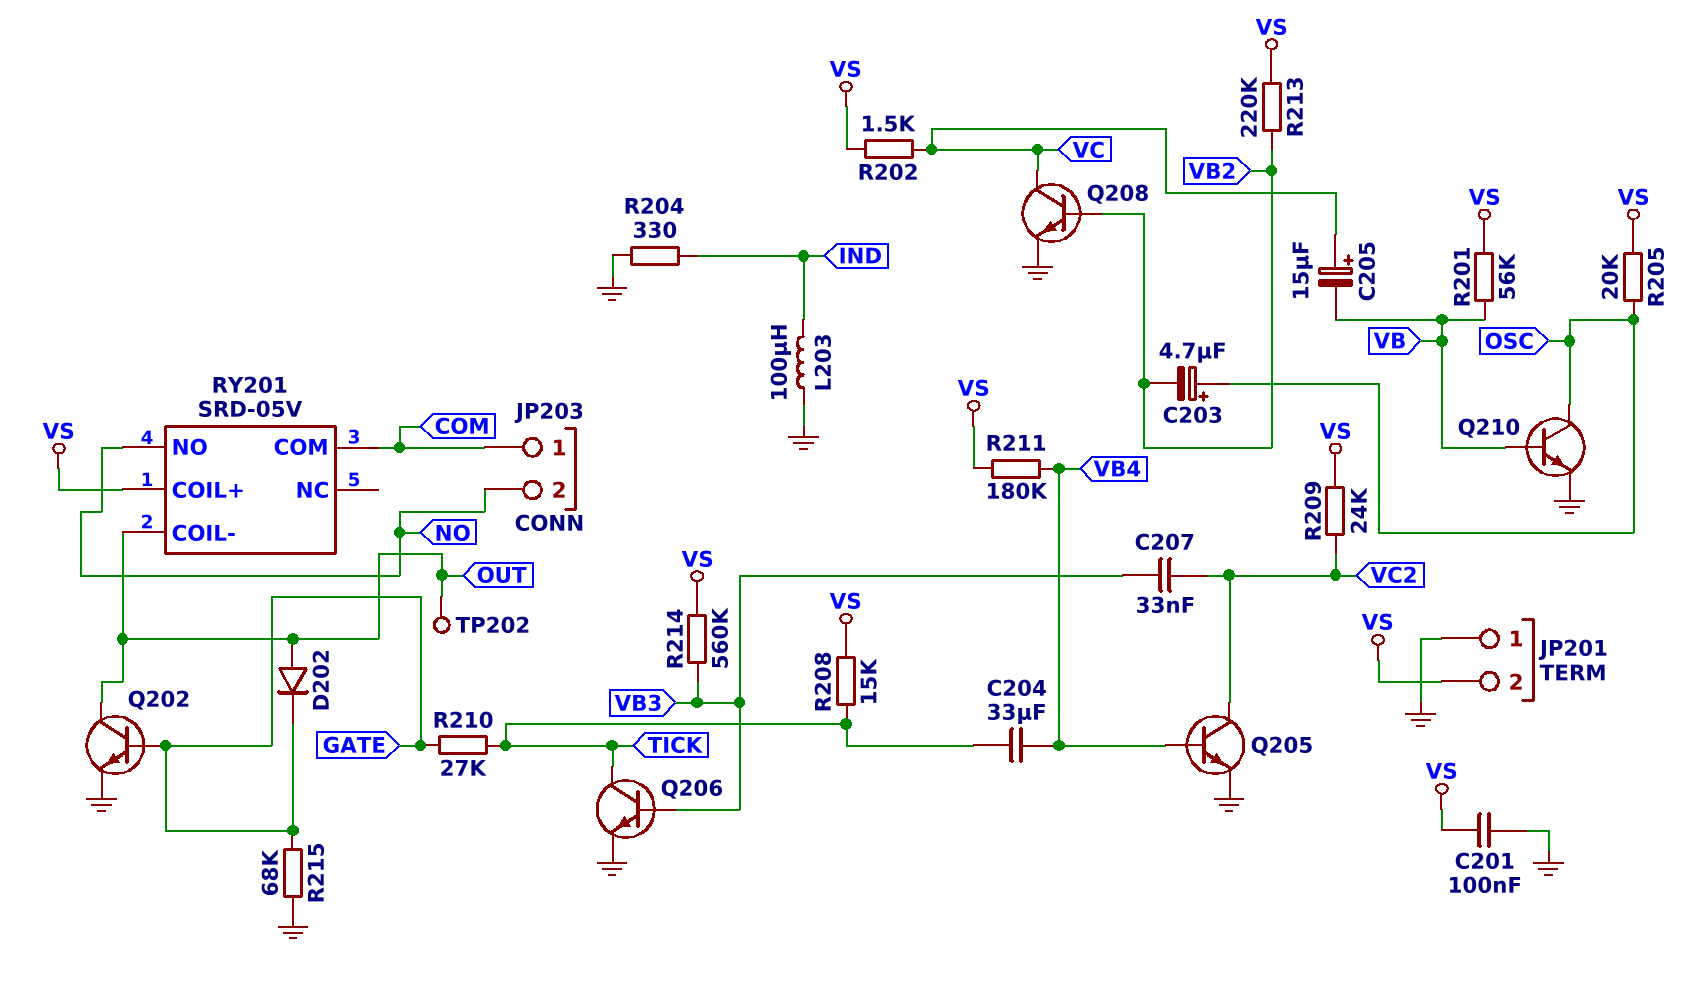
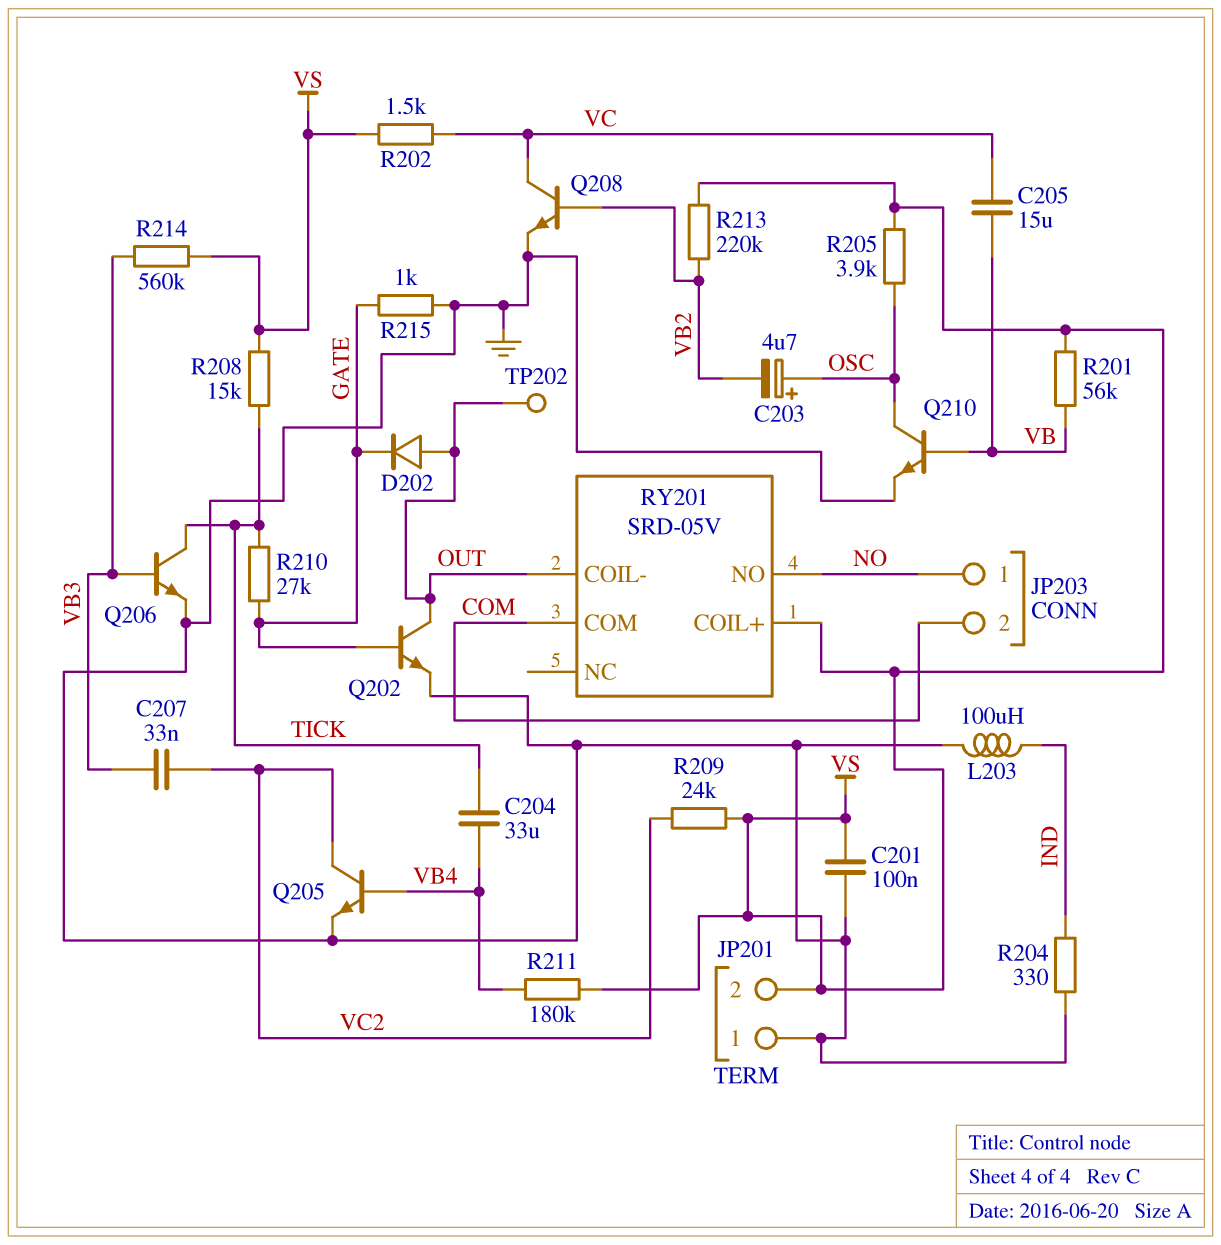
C205: 15uF (plus VC, minus VB) -> 15uF (VB, VC)
JP203 pin 1: COM -> NO
JP203 pin 2: NO -> COM
R205: 20k (OSC, VS) -> 3.9k (OSC, VS)
R215: 68k (GATE, GND) -> 1k (GATE, GND)

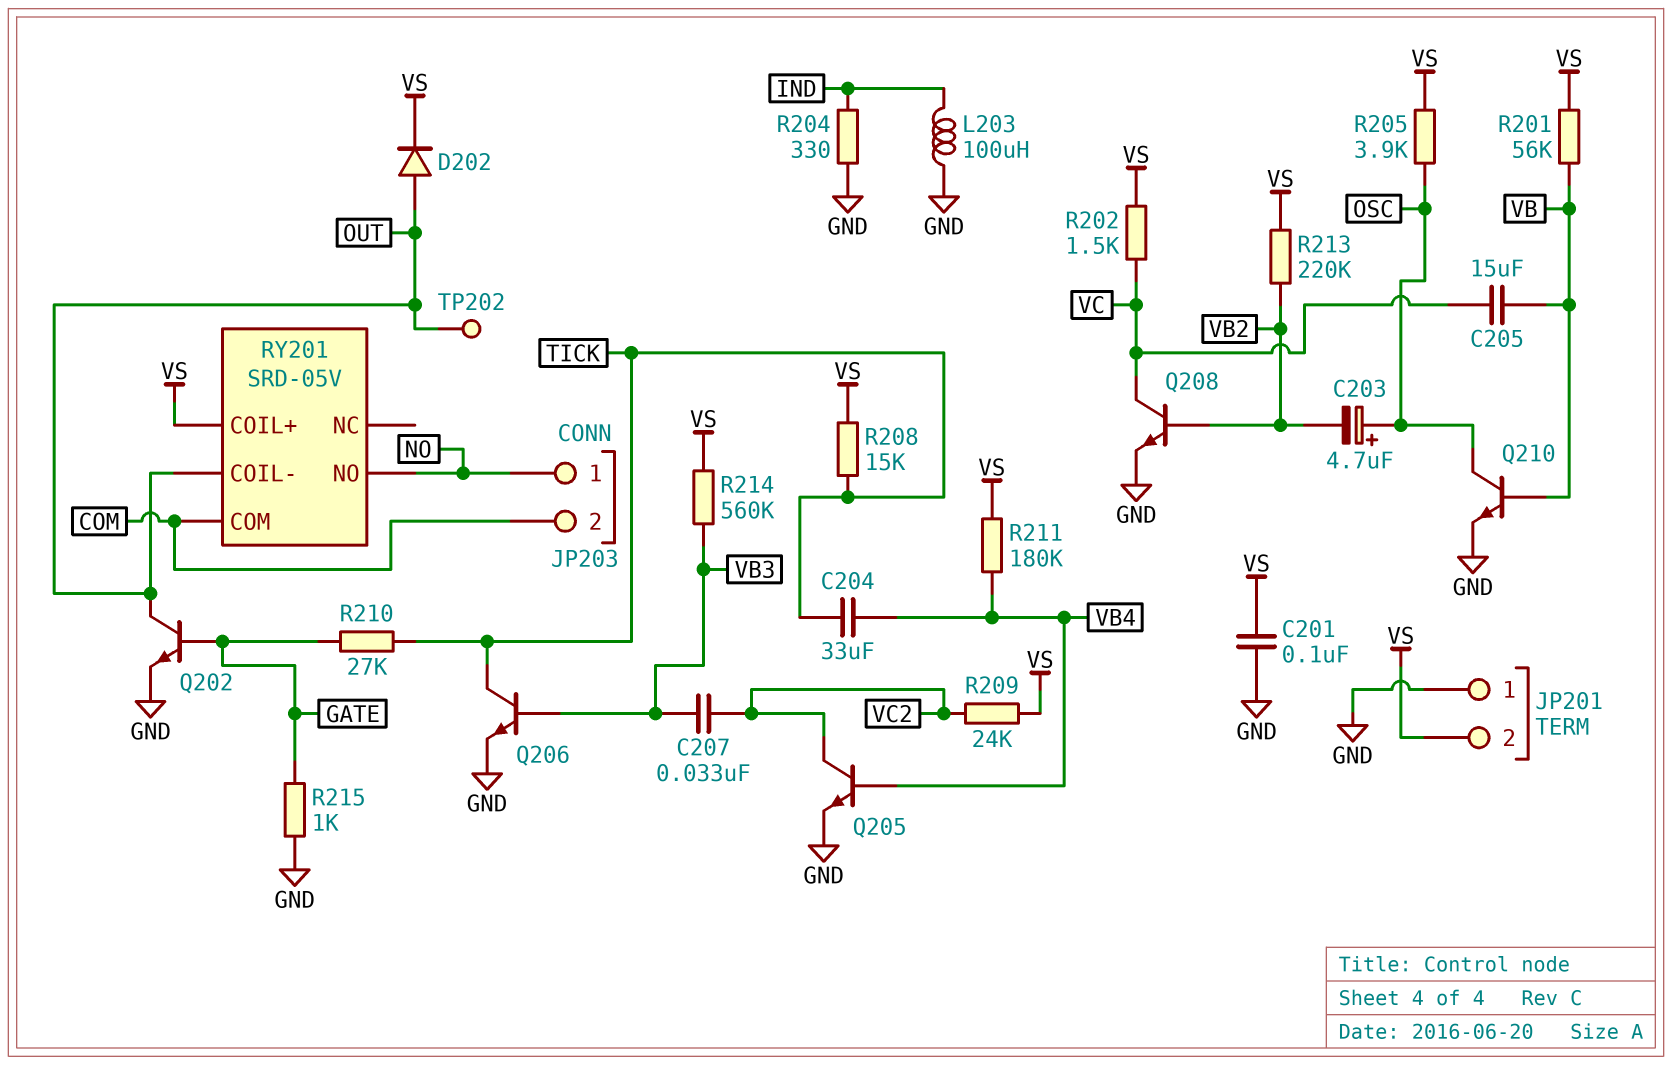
D202: diode (A OUT, K GATE) -> diode (A OUT, K VS)

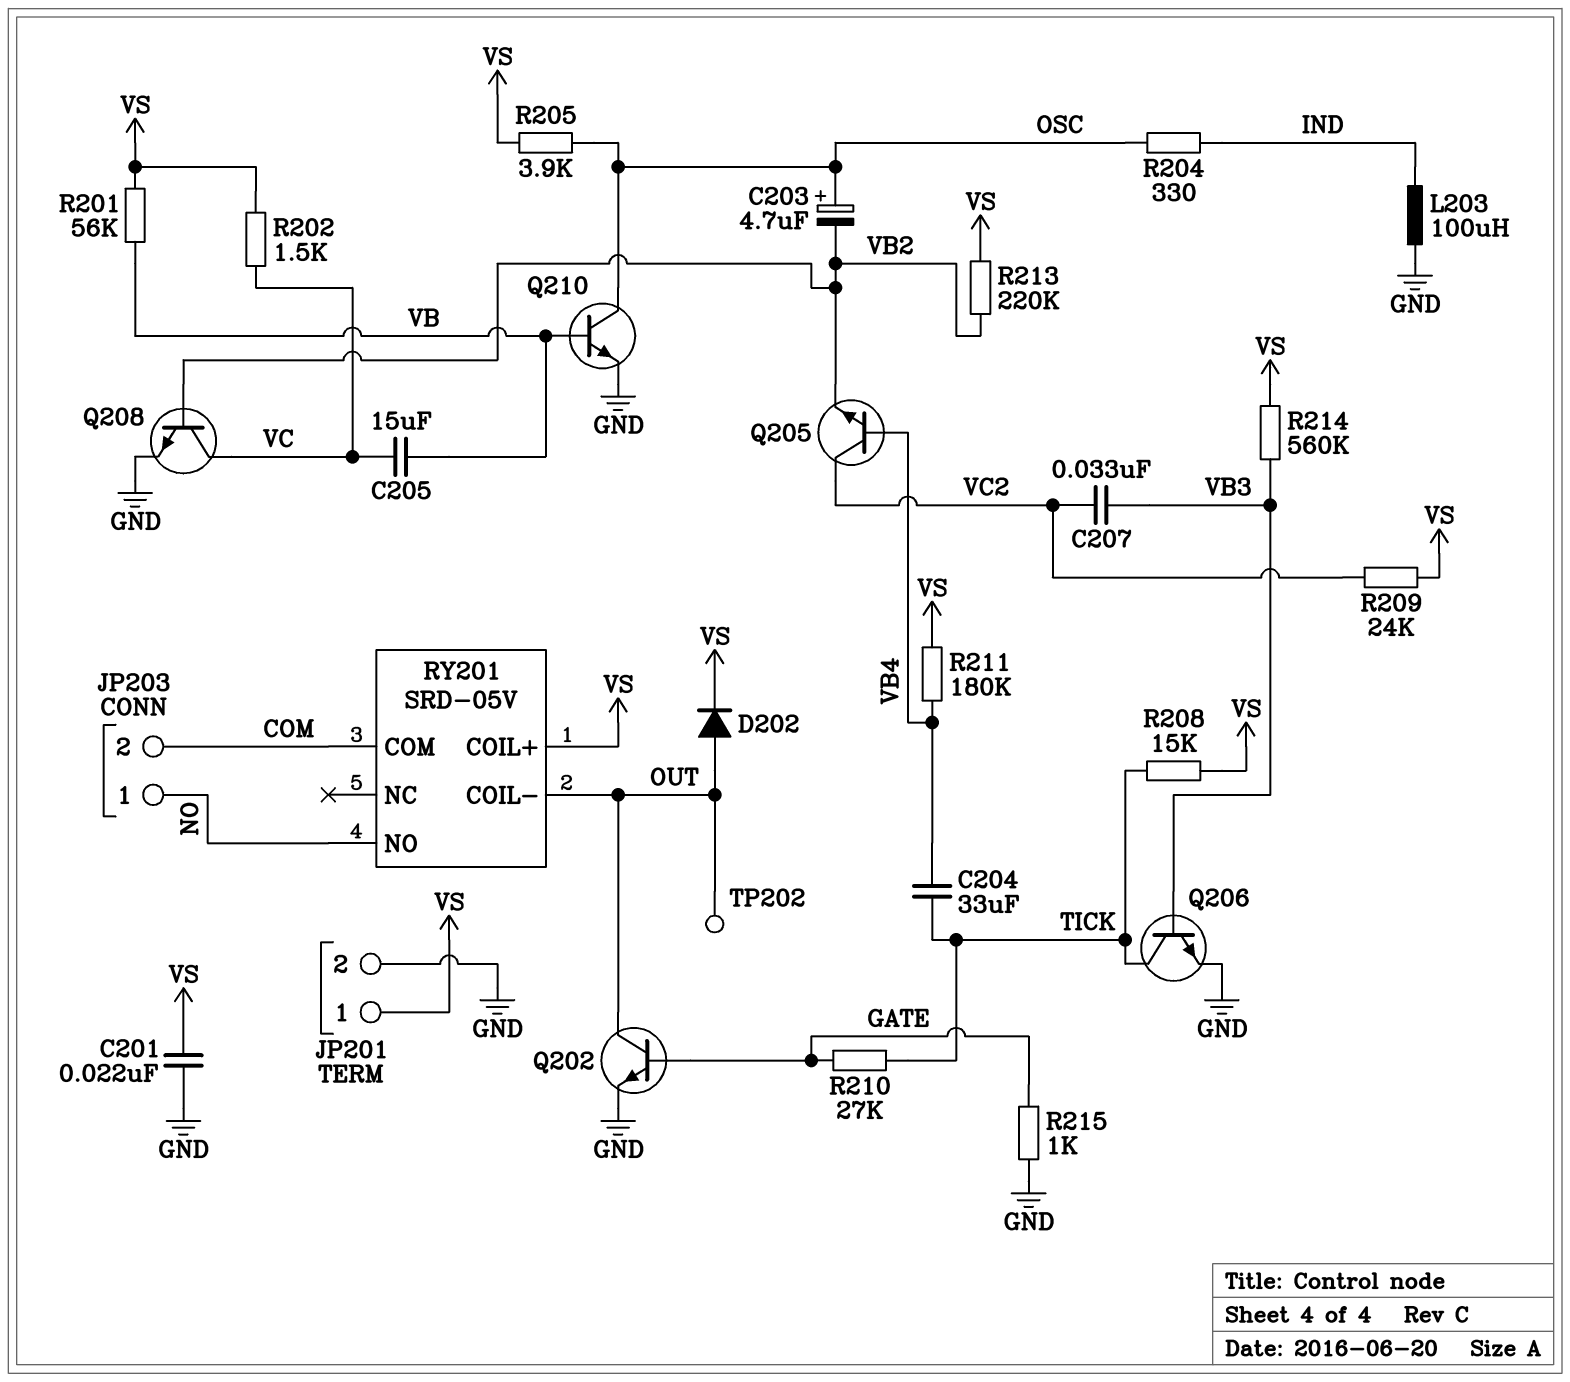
C201: 100nF (GND, VS) -> 22nF (GND, VS)
JP201 pin 1: GND -> VS
JP201 pin 2: VS -> GND
Q205: NPN (B VB4, C VC2, E GND) -> NPN (B VB4, C VC2, E VB2)
R204: 330 (GND, IND) -> 330 (IND, OSC)

